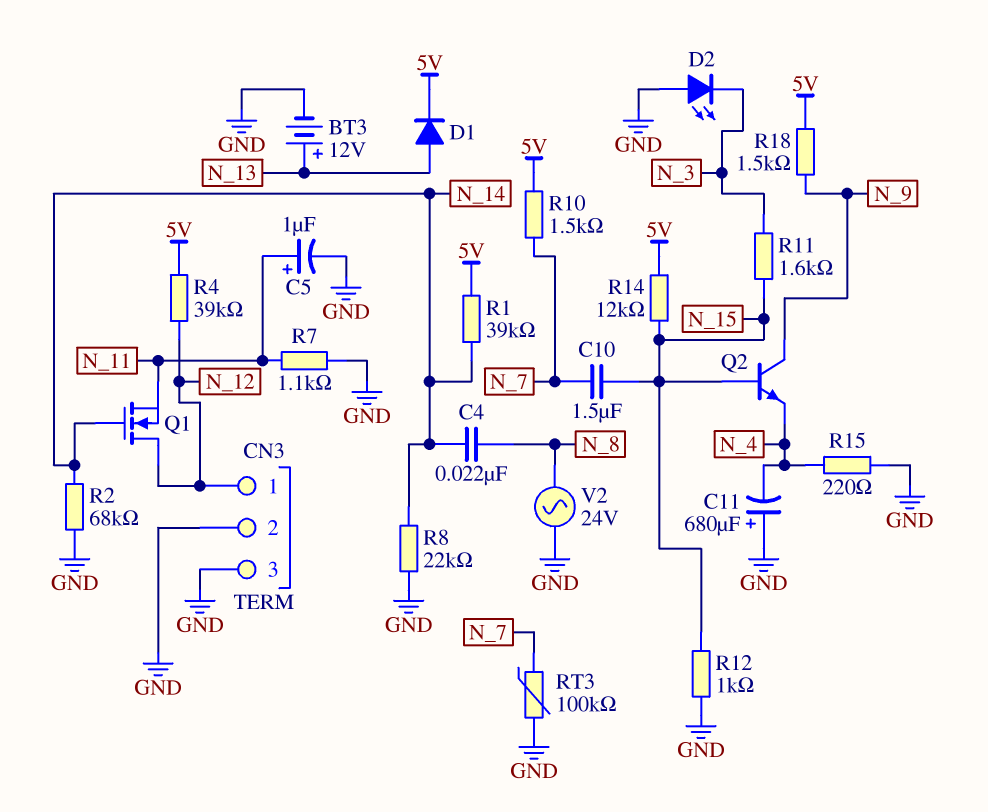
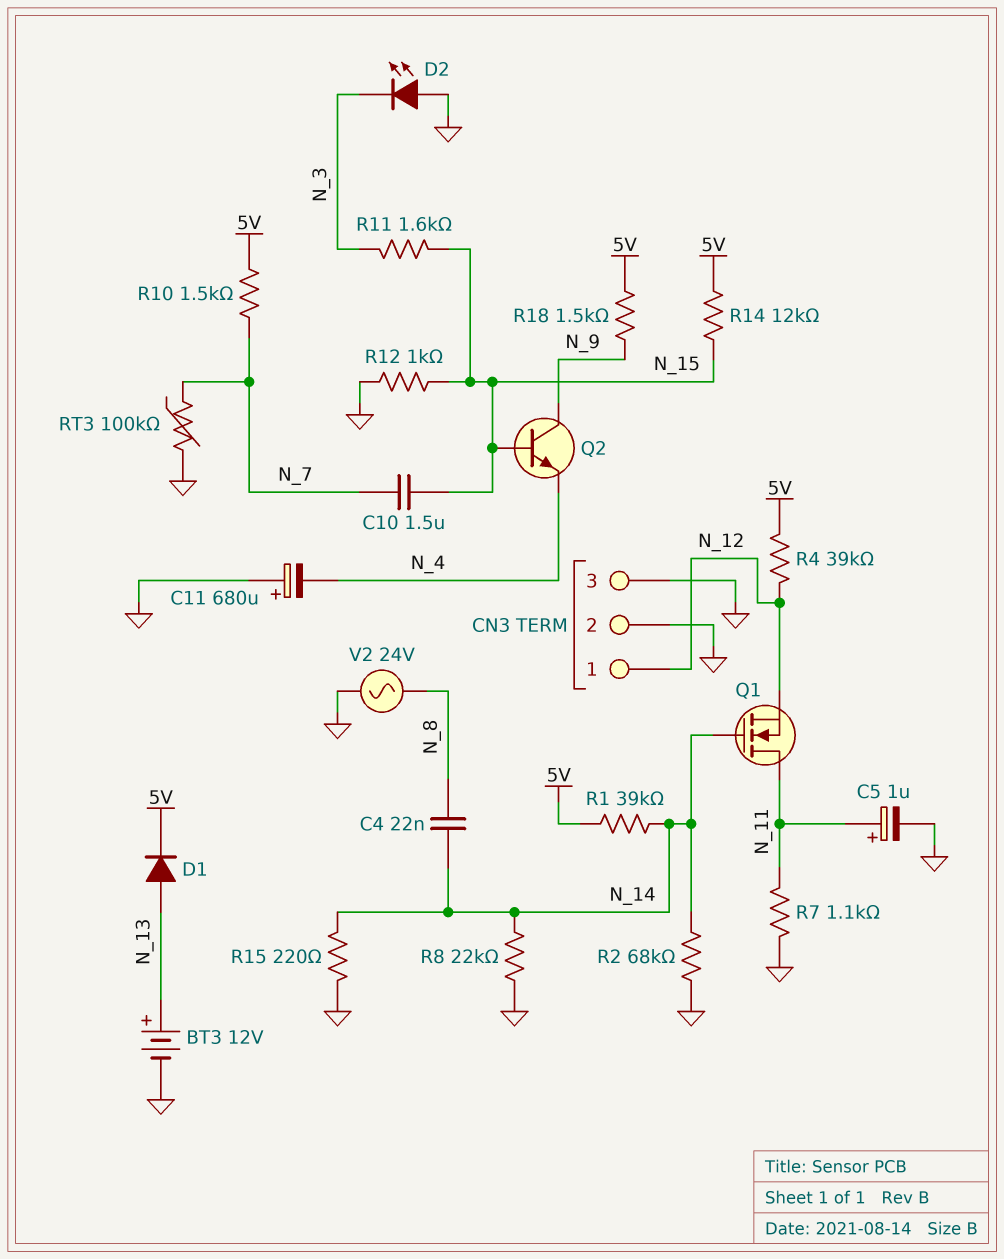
Q1: NMOS (G N_14, D N_12, S N_11) -> NMOS (G N_14, D N_11, S N_12)
R15: 220 (GND, N_4) -> 220 (GND, N_14)

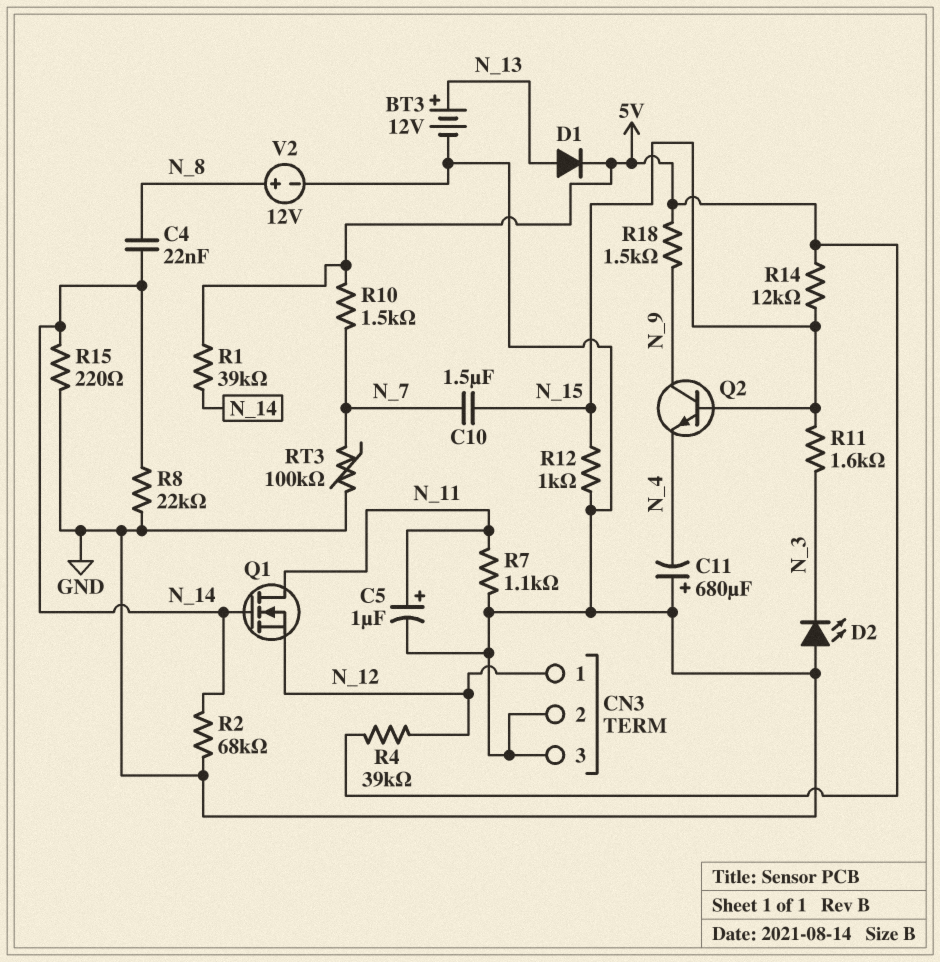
V2: AC 24V (GND, N_8) -> 12V (plus N_8, minus GND)

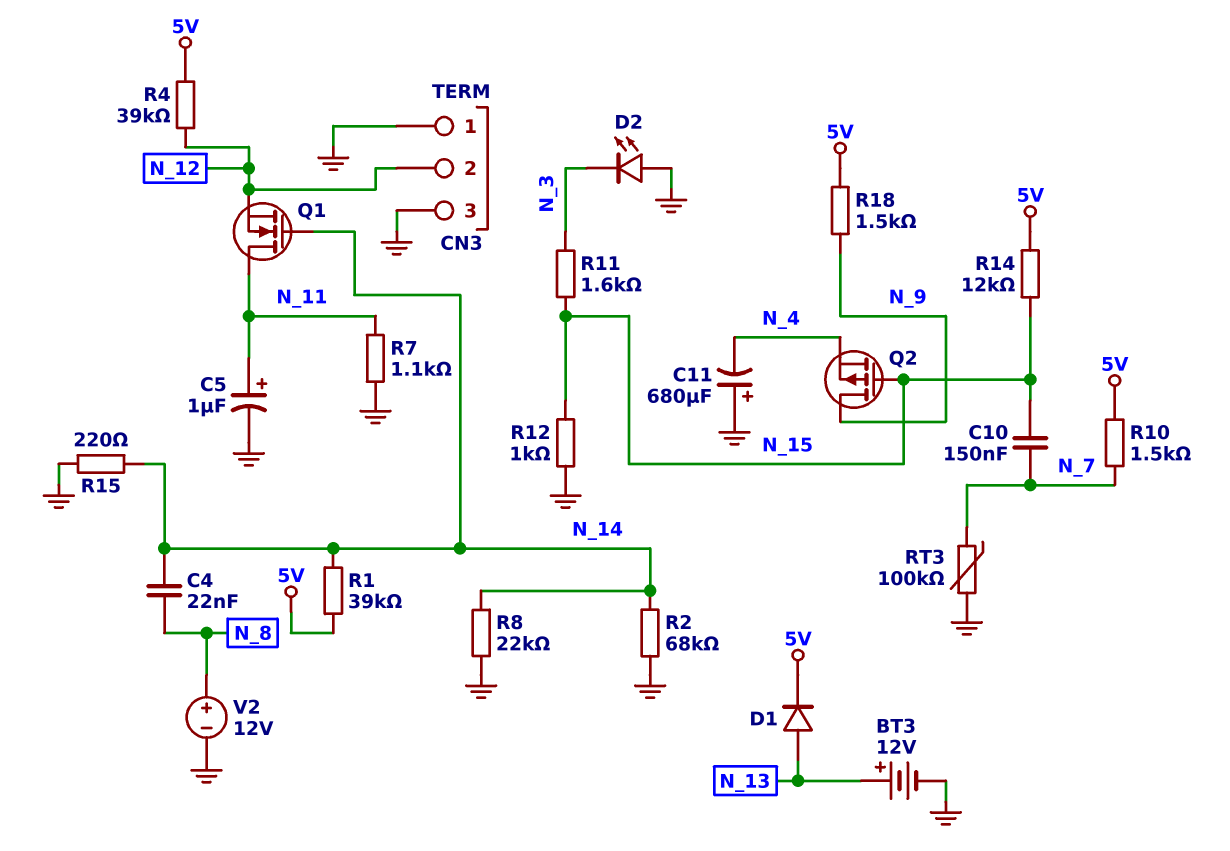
C10: 1.5uF (N_7, N_15) -> 150nF (N_7, N_15)
CN3 pin 1: N_12 -> GND
CN3 pin 2: GND -> N_12
Q2: NPN (B N_15, C N_9, E N_4) -> PMOS (G N_15, D N_9, S N_4)

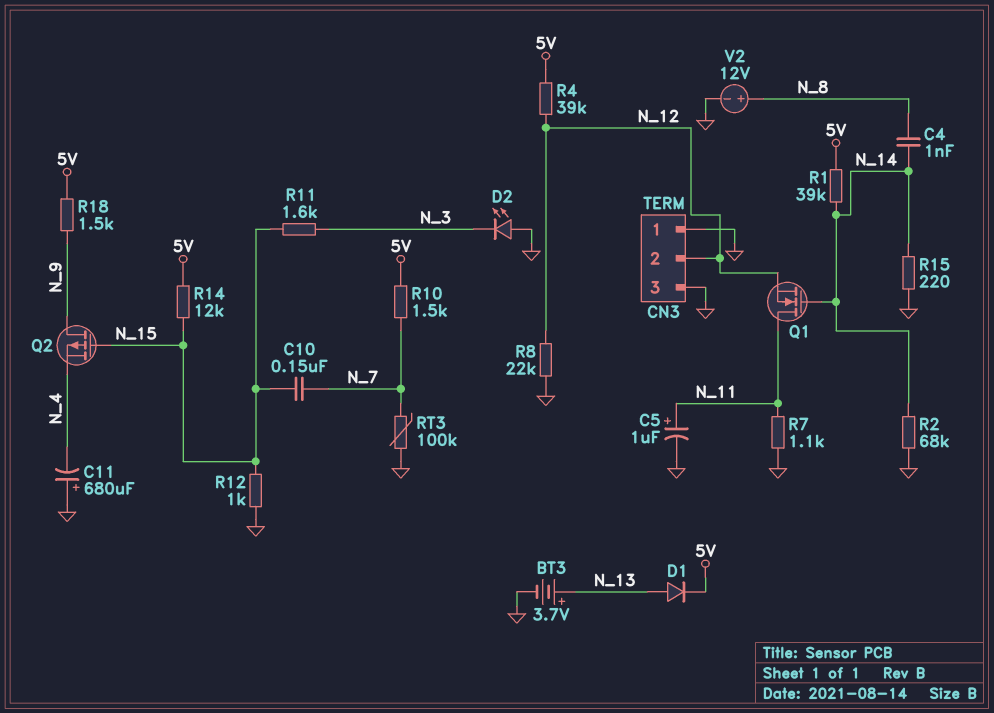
BT3: 12V (plus N_13, minus GND) -> 3.7V (plus N_13, minus GND)
C4: 22nF (N_8, N_14) -> 1nF (N_8, N_14)
R8: 22k (GND, N_14) -> 22k (GND, N_12)

